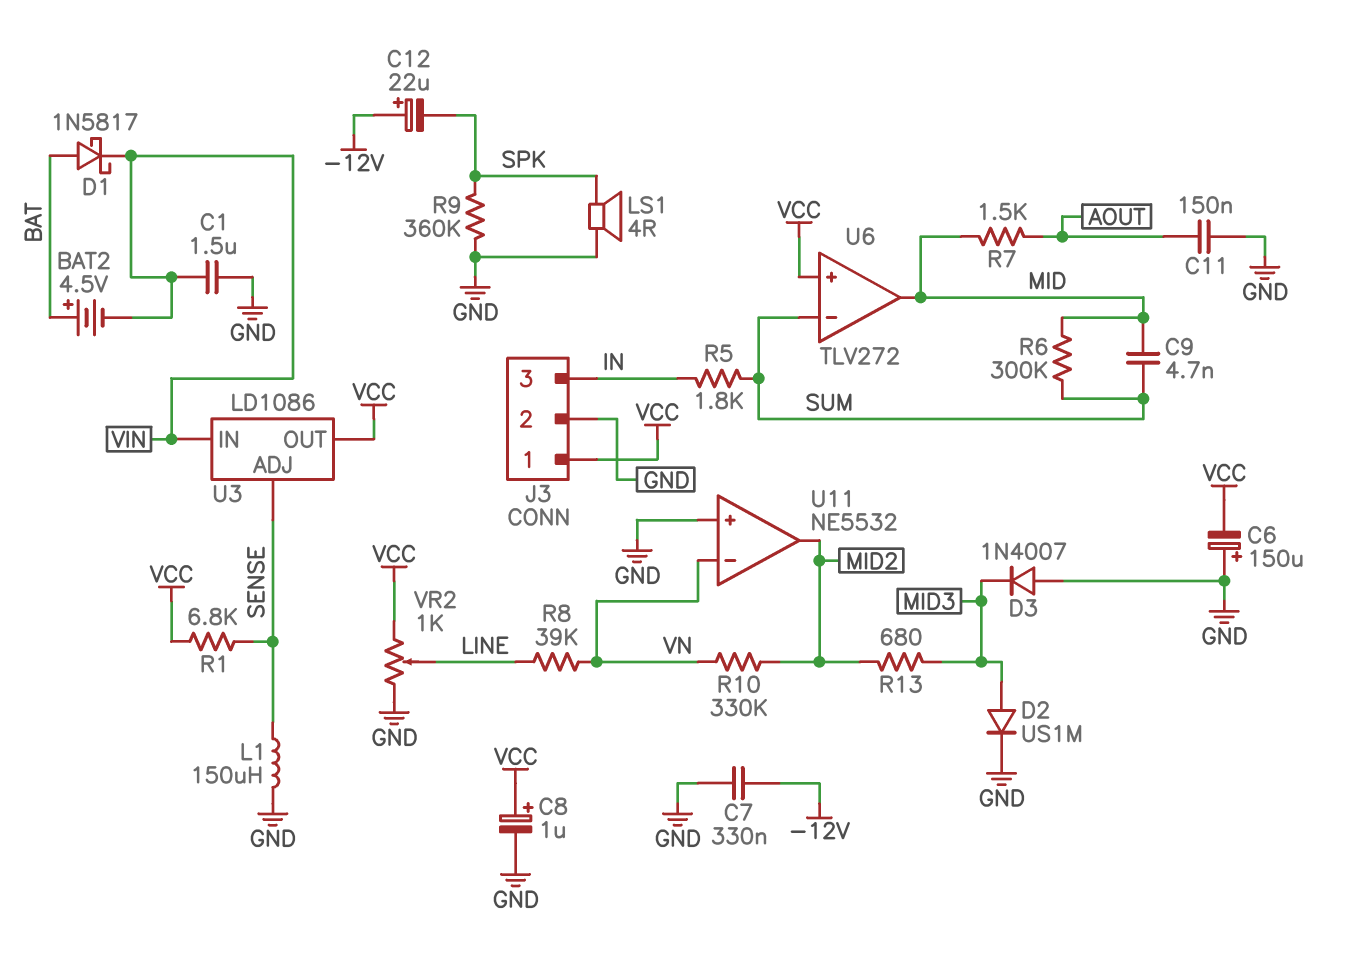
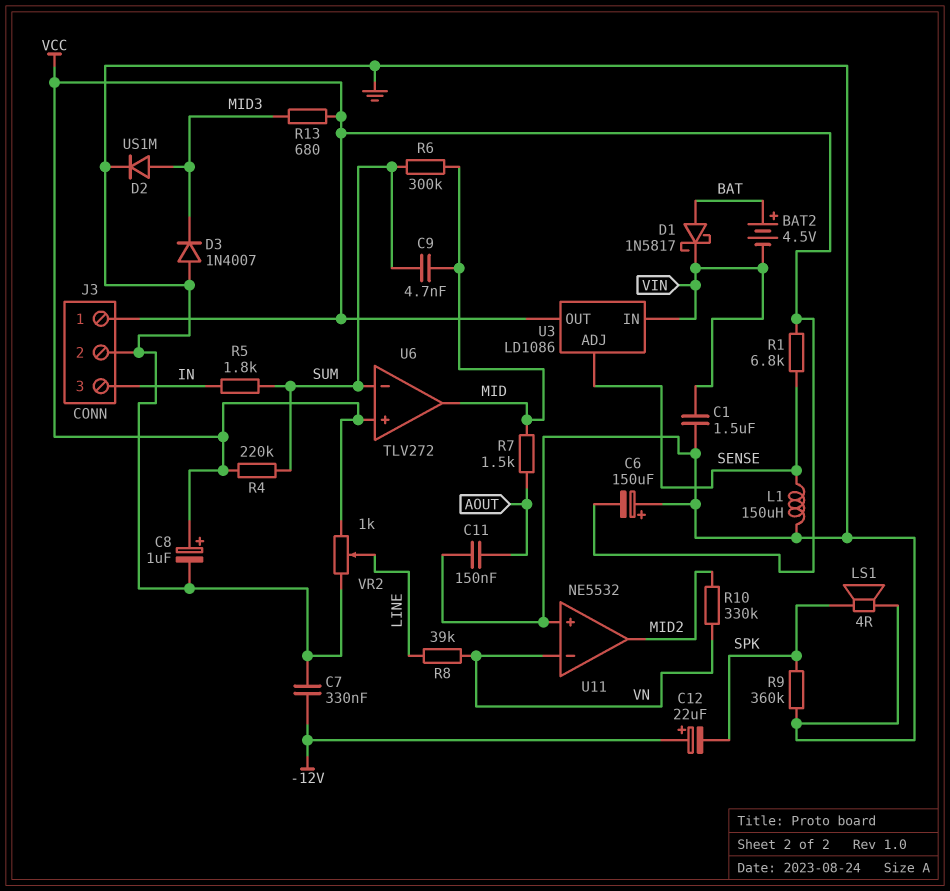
R4: none -> 220k (SUM, VCC)
R13: 680 (MID2, MID3) -> 680 (MID3, VCC)

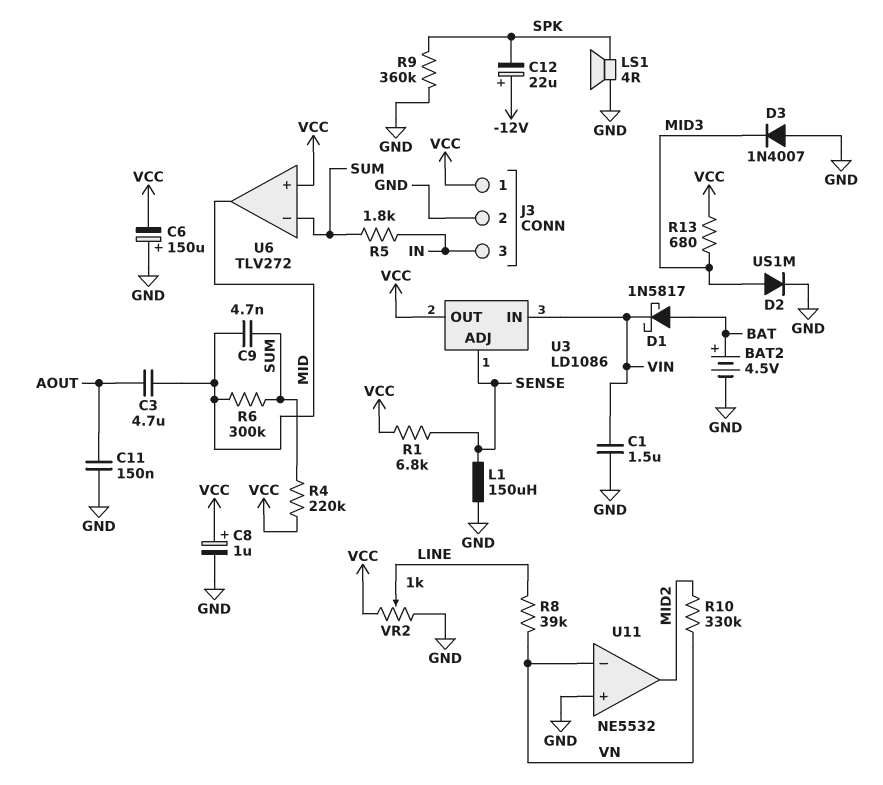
BAT2: 4.5V (plus BAT, minus VIN) -> 4.5V (plus BAT, minus GND)
C3: none -> 4.7uF (AOUT, MID)
C7: 330nF (-12V, GND) -> none
R7: 1.5k (AOUT, MID) -> none

